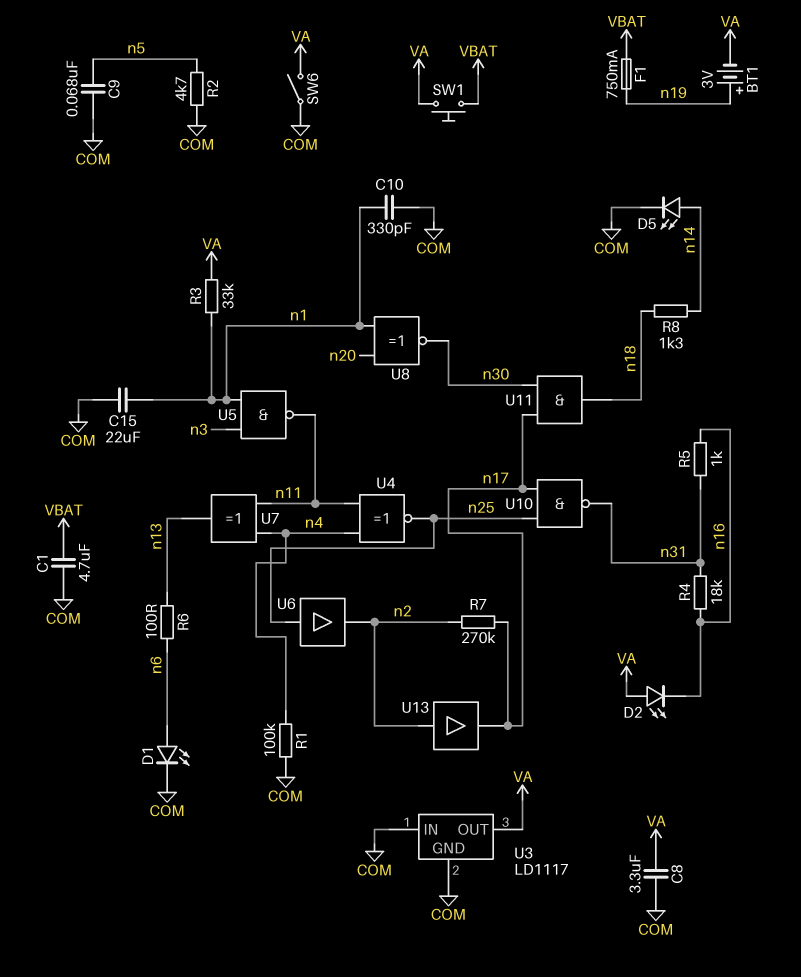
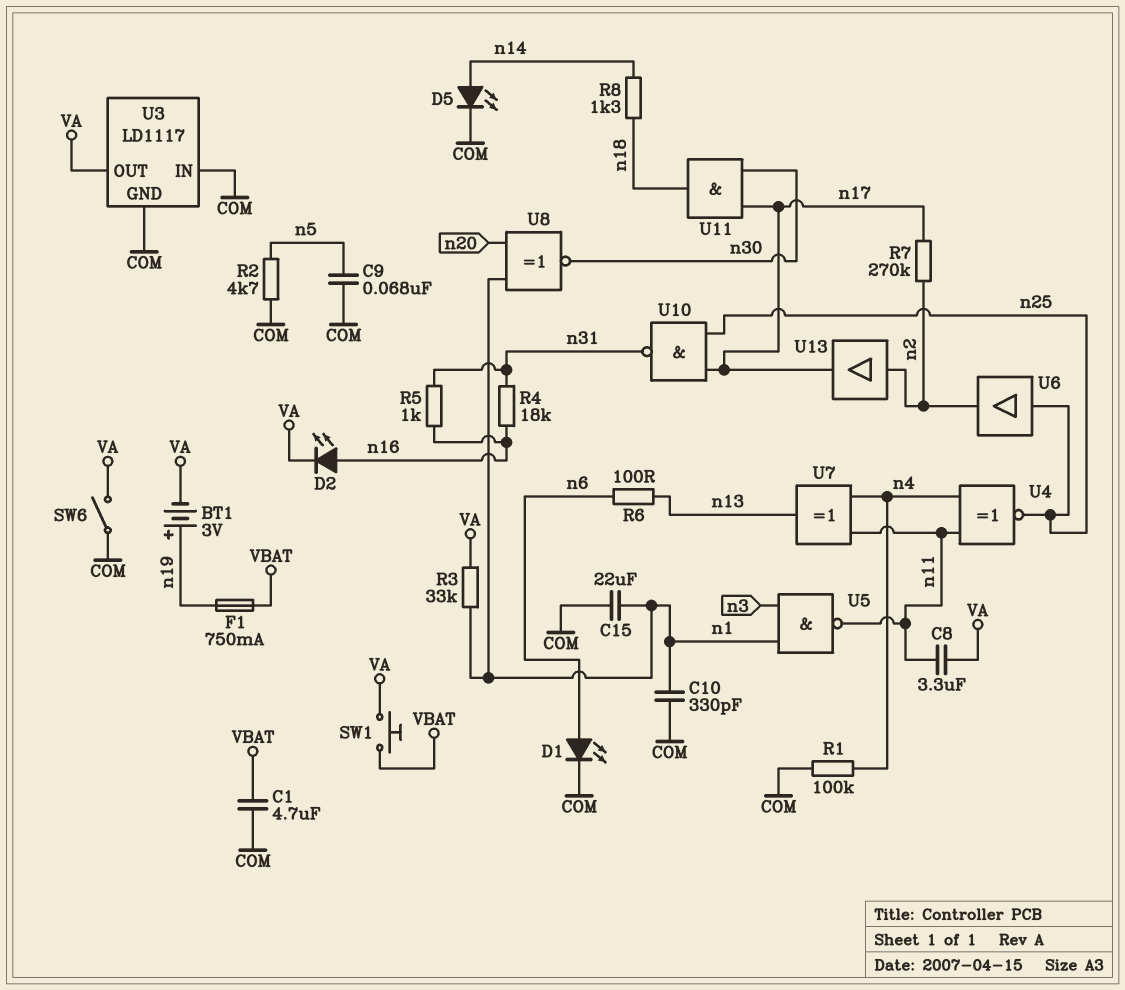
C8: 3.3uF (COM, VA) -> 3.3uF (VA, n11)
D2: LED (A VA, K n16) -> LED (A n16, K VA)

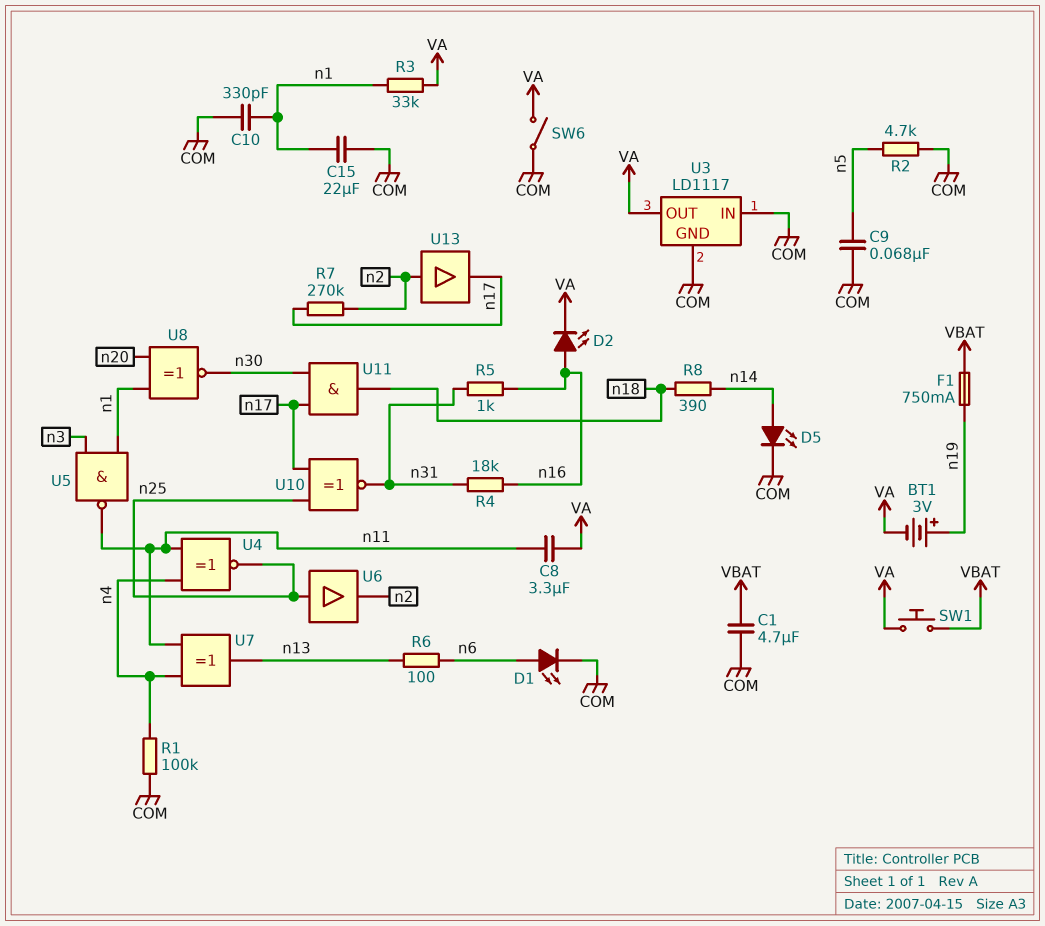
R8: 1.3k (n14, n18) -> 390 (n14, n18)
U10: NAND (in n17, in n25, out n31) -> XNOR (in n17, in n25, out n31)

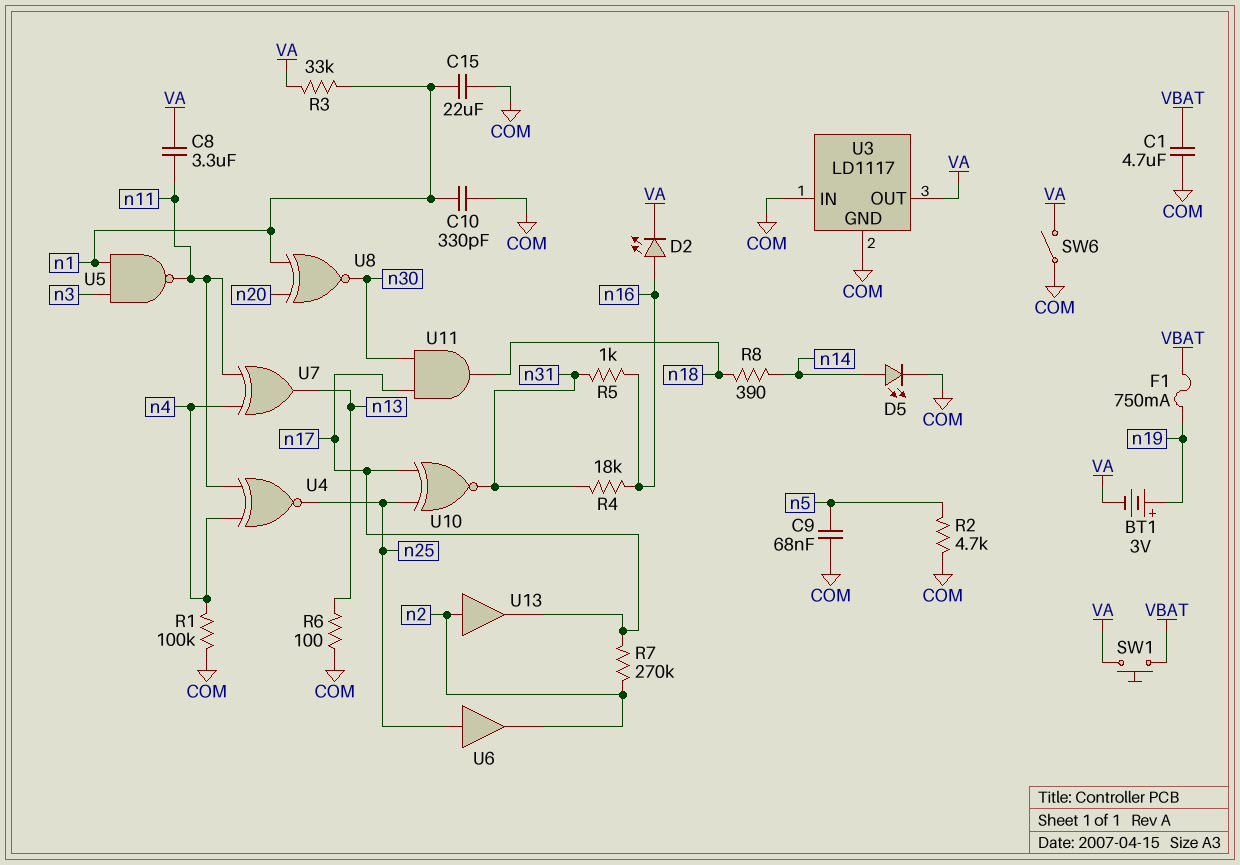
D1: LED (A n6, K COM) -> none
R6: 100 (n6, n13) -> 100 (COM, n13)

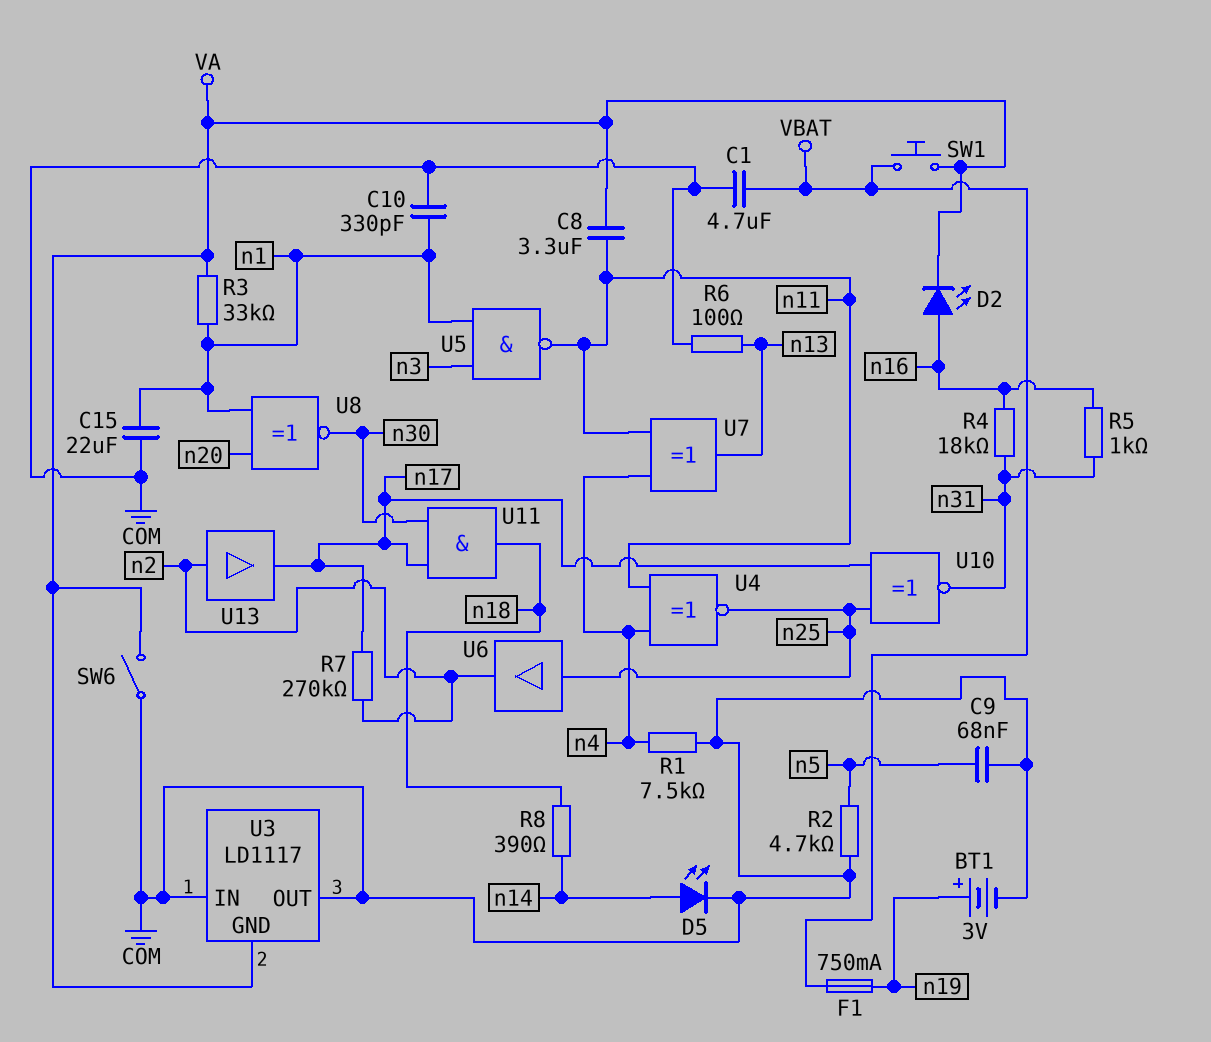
BT1: 3V (plus n19, minus VA) -> 3V (plus n19, minus COM)
R1: 100k (COM, n4) -> 7.5k (COM, n4)
U3 pin GND: COM -> VA
U3 pin OUT: VA -> COM

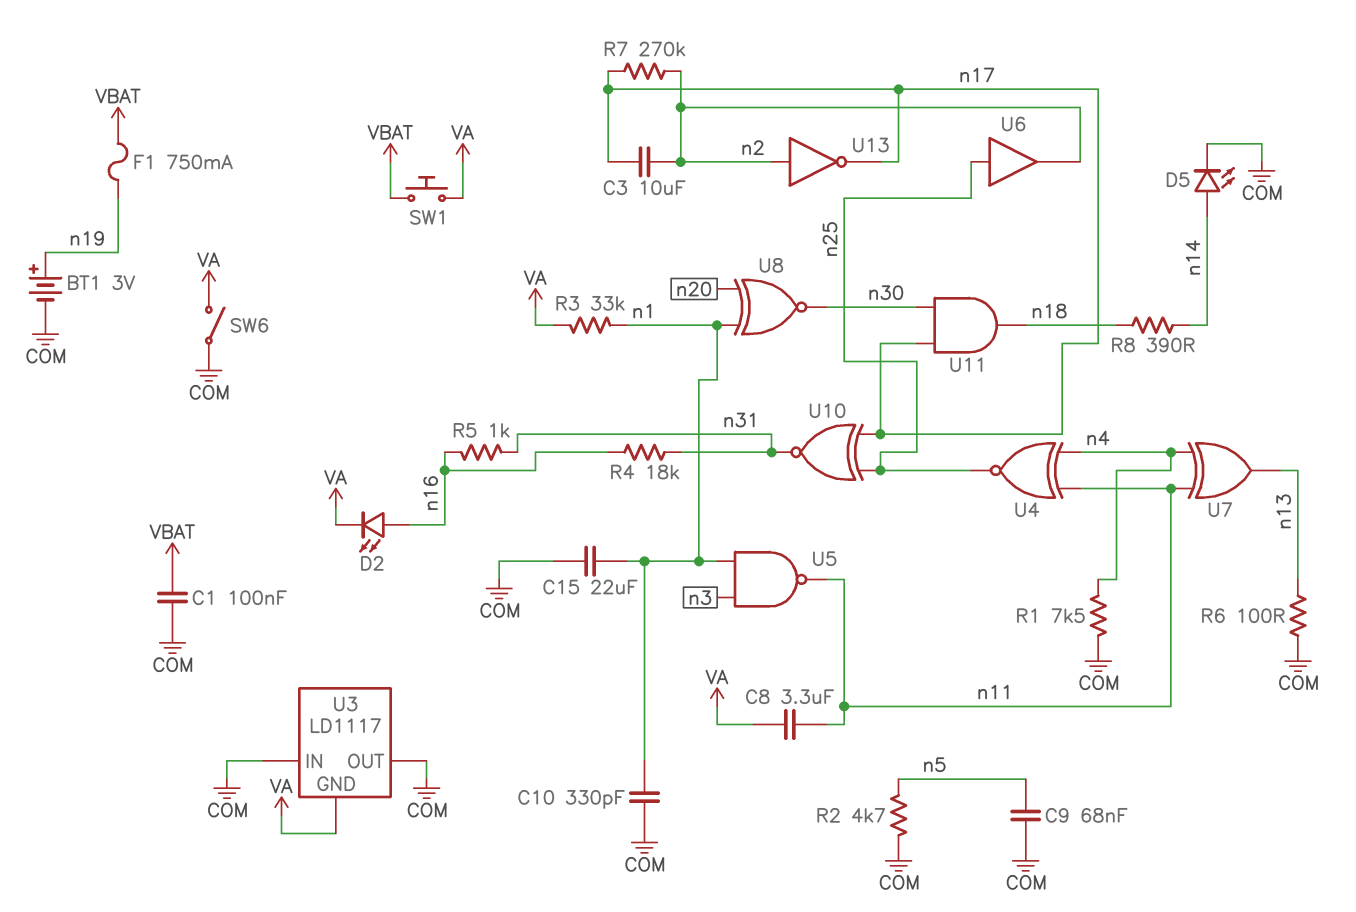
C1: 4.7uF (COM, VBAT) -> 100nF (COM, VBAT)
C3: none -> 10uF (n2, n17)
U13: buffer (in n2, out n17) -> NOT (in n2, out n17)

